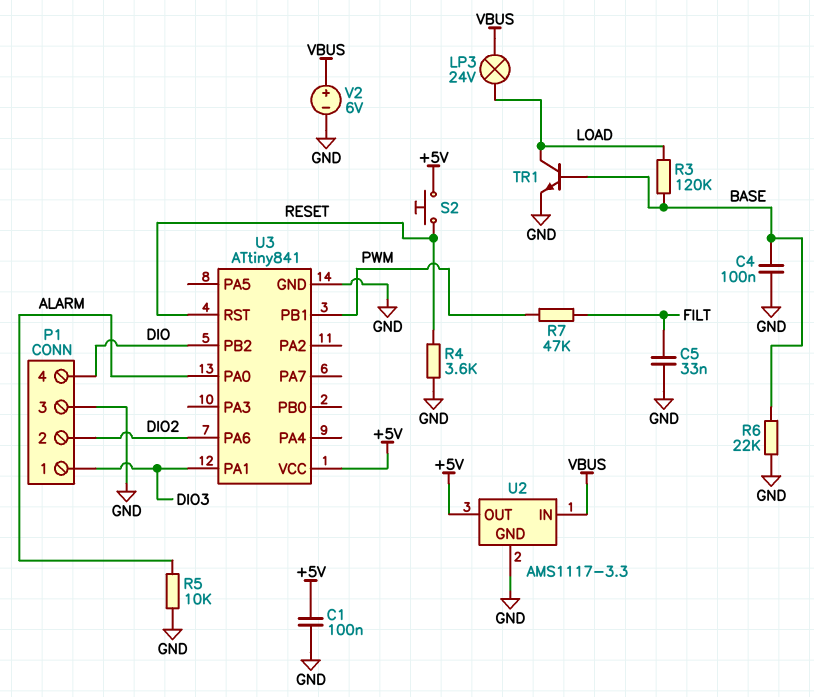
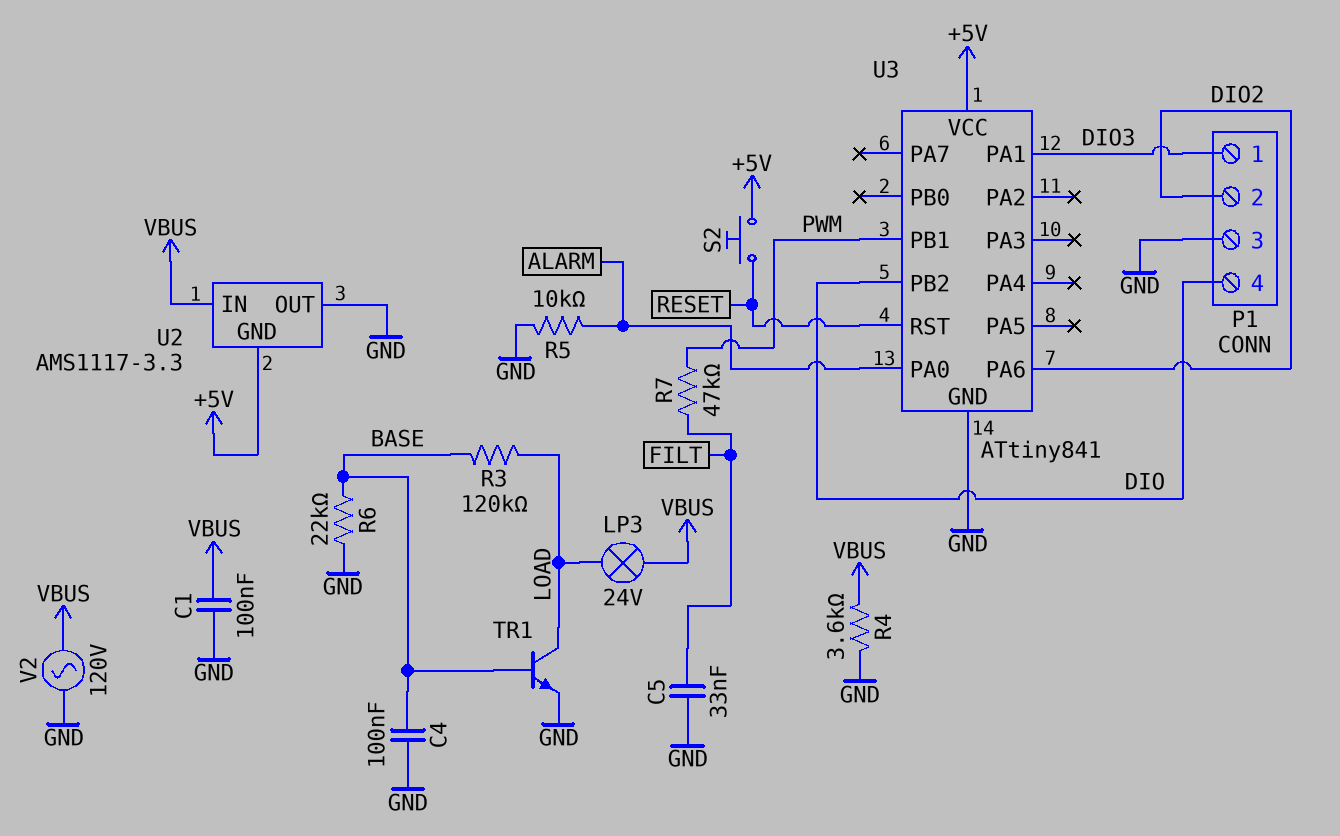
C1: 100nF (+5V, GND) -> 100nF (GND, VBUS)
R4: 3.6k (GND, RESET) -> 3.6k (GND, VBUS)
U2 pin GND: GND -> +5V
U2 pin OUT: +5V -> GND
V2: 6V (plus VBUS, minus GND) -> AC 120V (GND, VBUS)

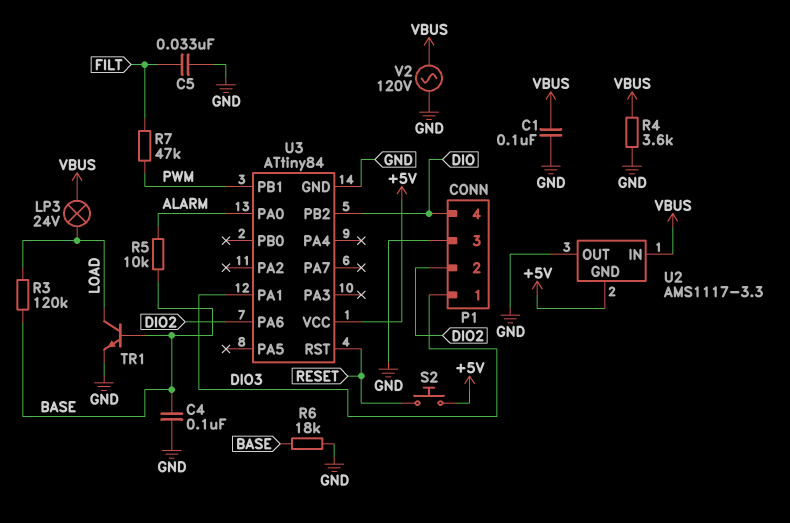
R5: 10k (ALARM, GND) -> 10k (ALARM, BASE)
R6: 22k (BASE, GND) -> 18k (BASE, GND)
U3: ATtiny841 -> ATtiny84

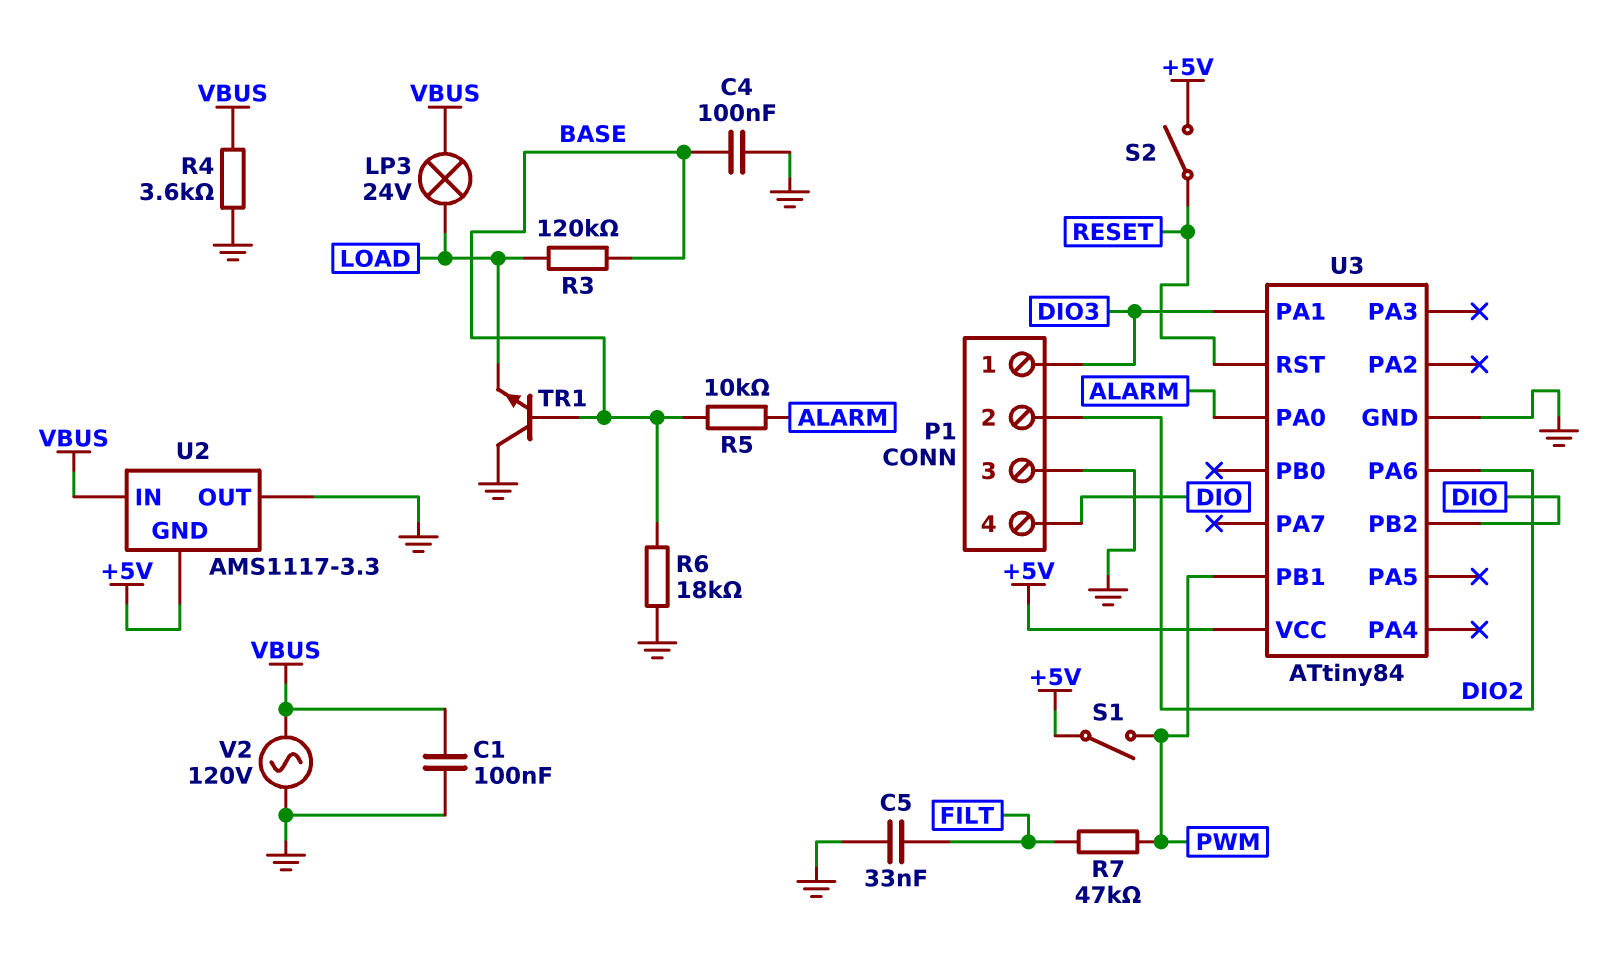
S1: none -> switch (+5V, PWM)
S2: button (+5V, RESET) -> switch (+5V, RESET)
TR1: NPN (B BASE, C LOAD, E GND) -> NPN (B BASE, C GND, E LOAD)

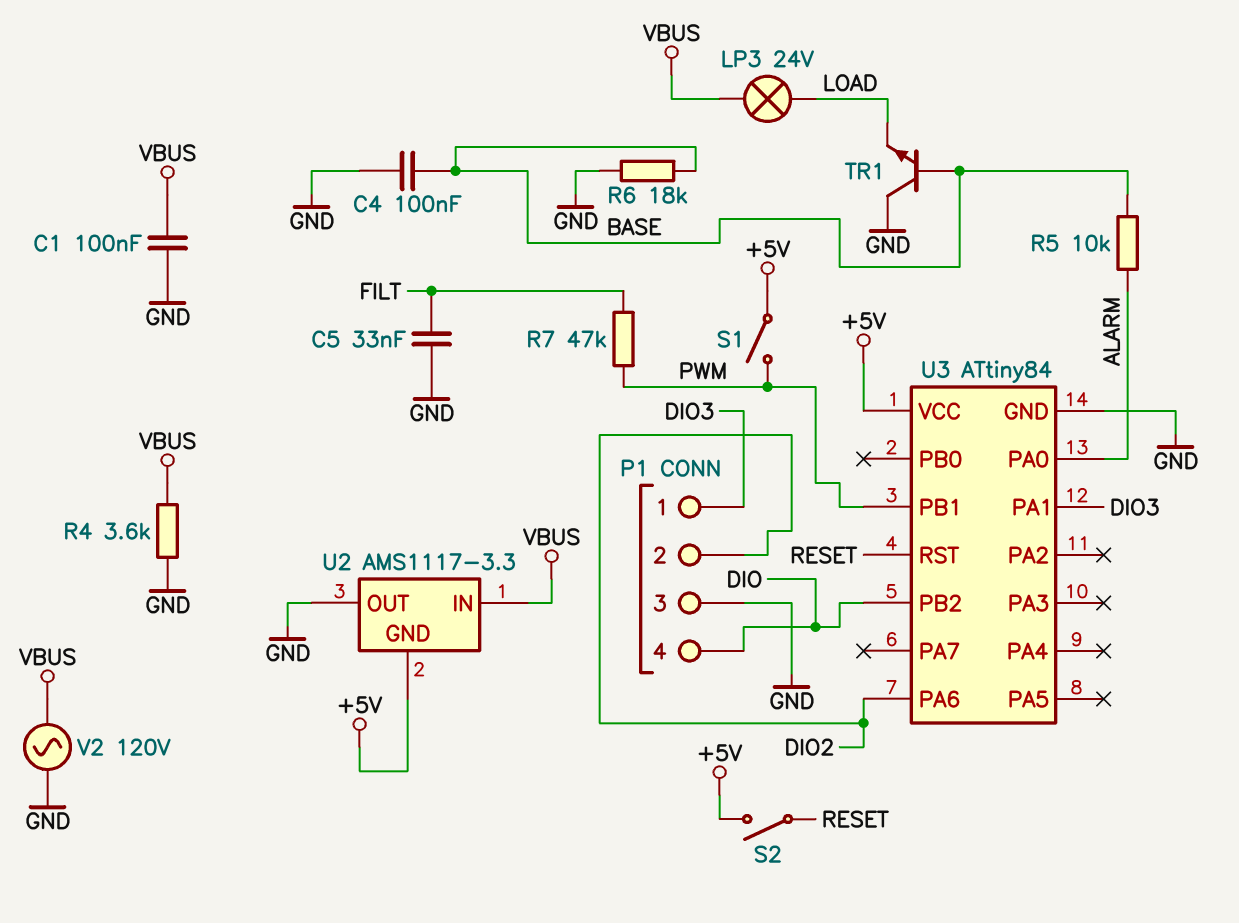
R3: 120k (BASE, LOAD) -> none

